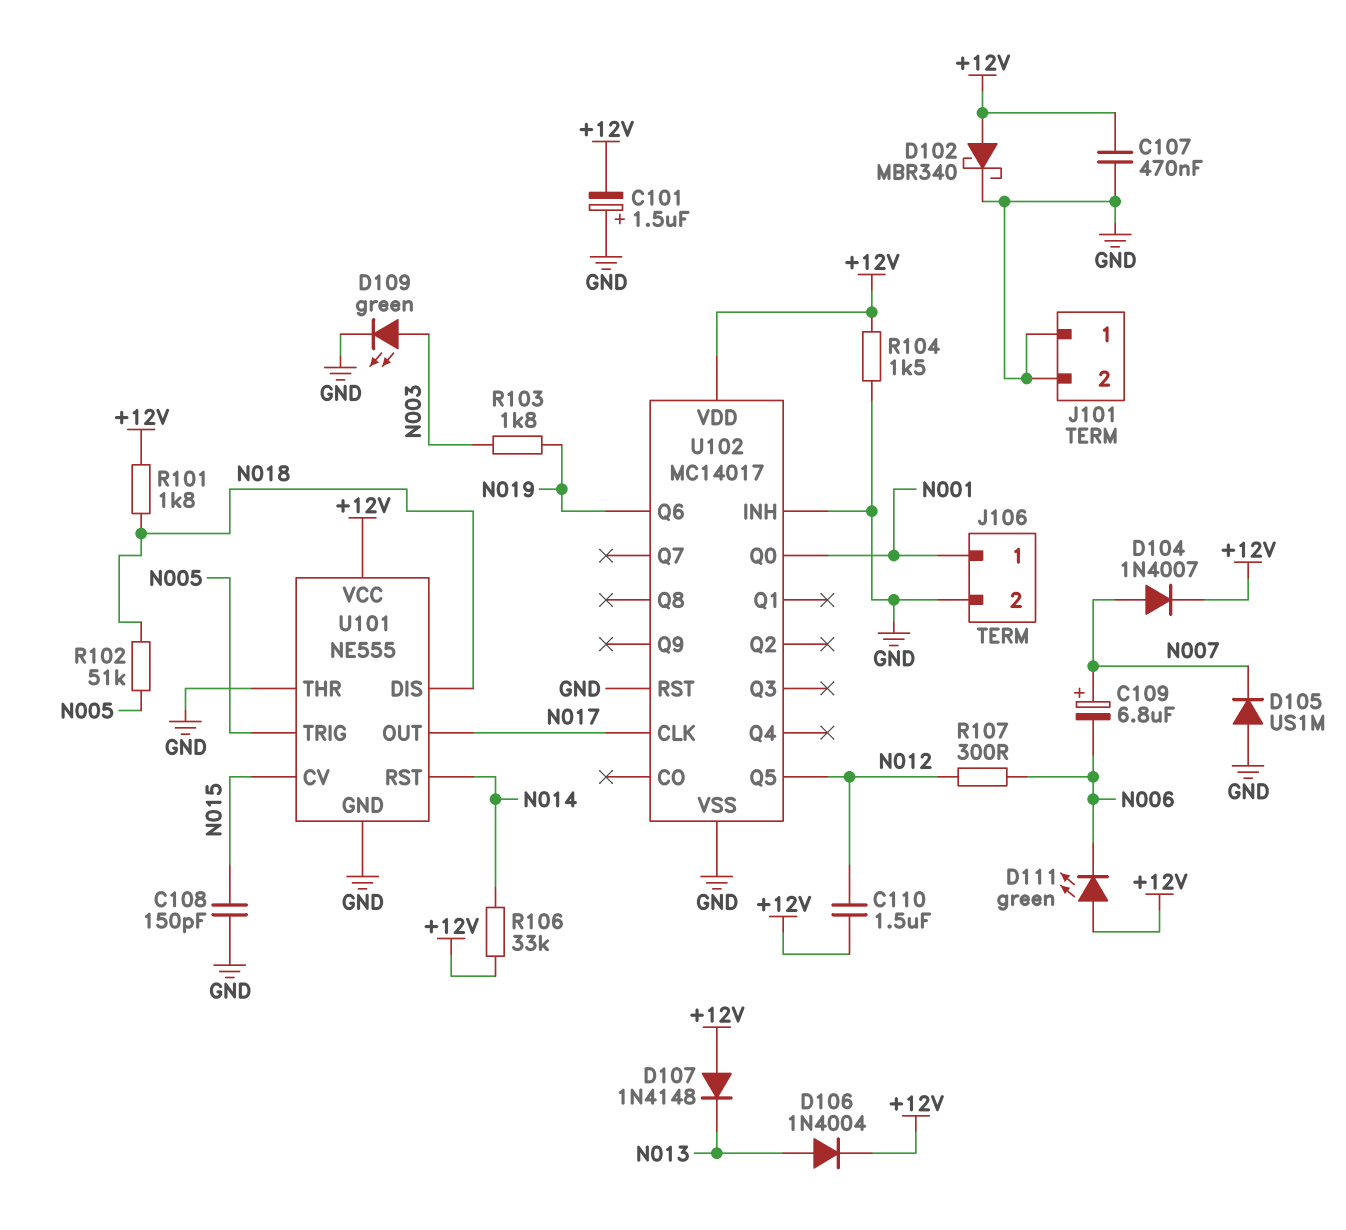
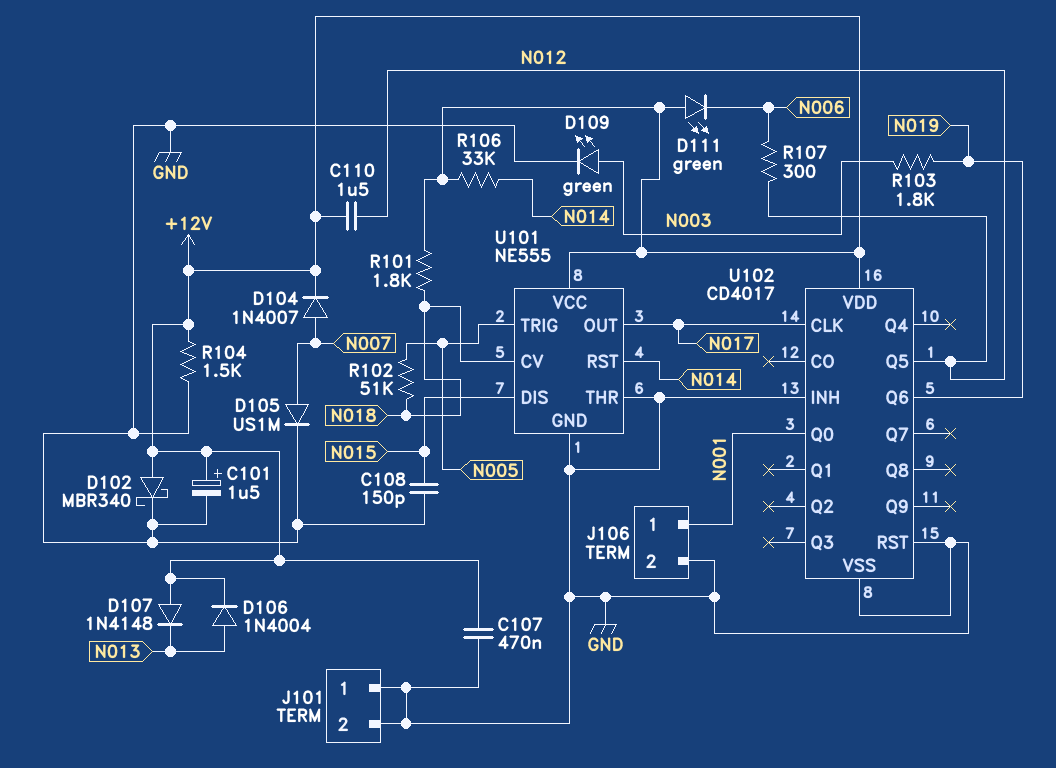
C101: 1.5uF (plus GND, minus +12V) -> 1.5uF (plus +12V, minus GND)
C109: 6.8uF (plus N007, minus N006) -> none
D105: diode US1M (A GND, K N007) -> diode US1M (A N007, K GND)
U101 pin CV: N015 -> N018
U101 pin DIS: N018 -> N015
U102: MC14017 -> CD4017

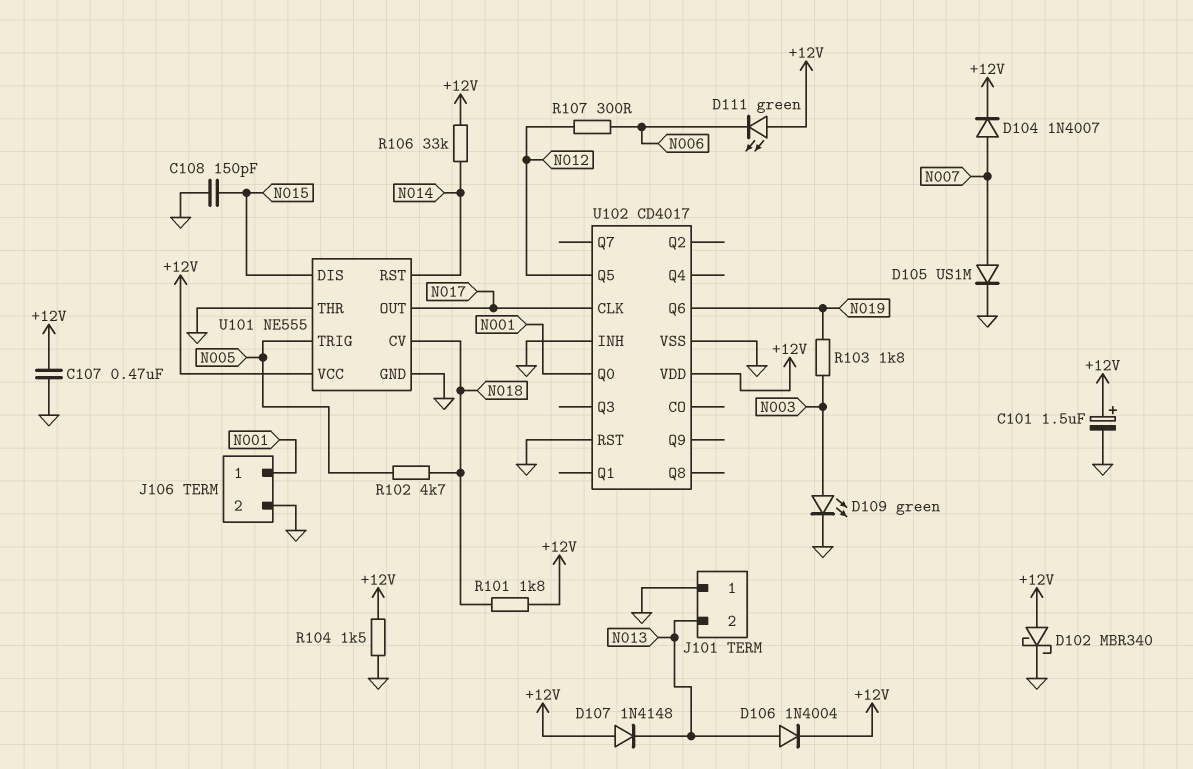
C110: 1.5uF (+12V, N012) -> none
J101 pin 2: GND -> N013
R102: 51k (N005, N018) -> 4.7k (N005, N018)

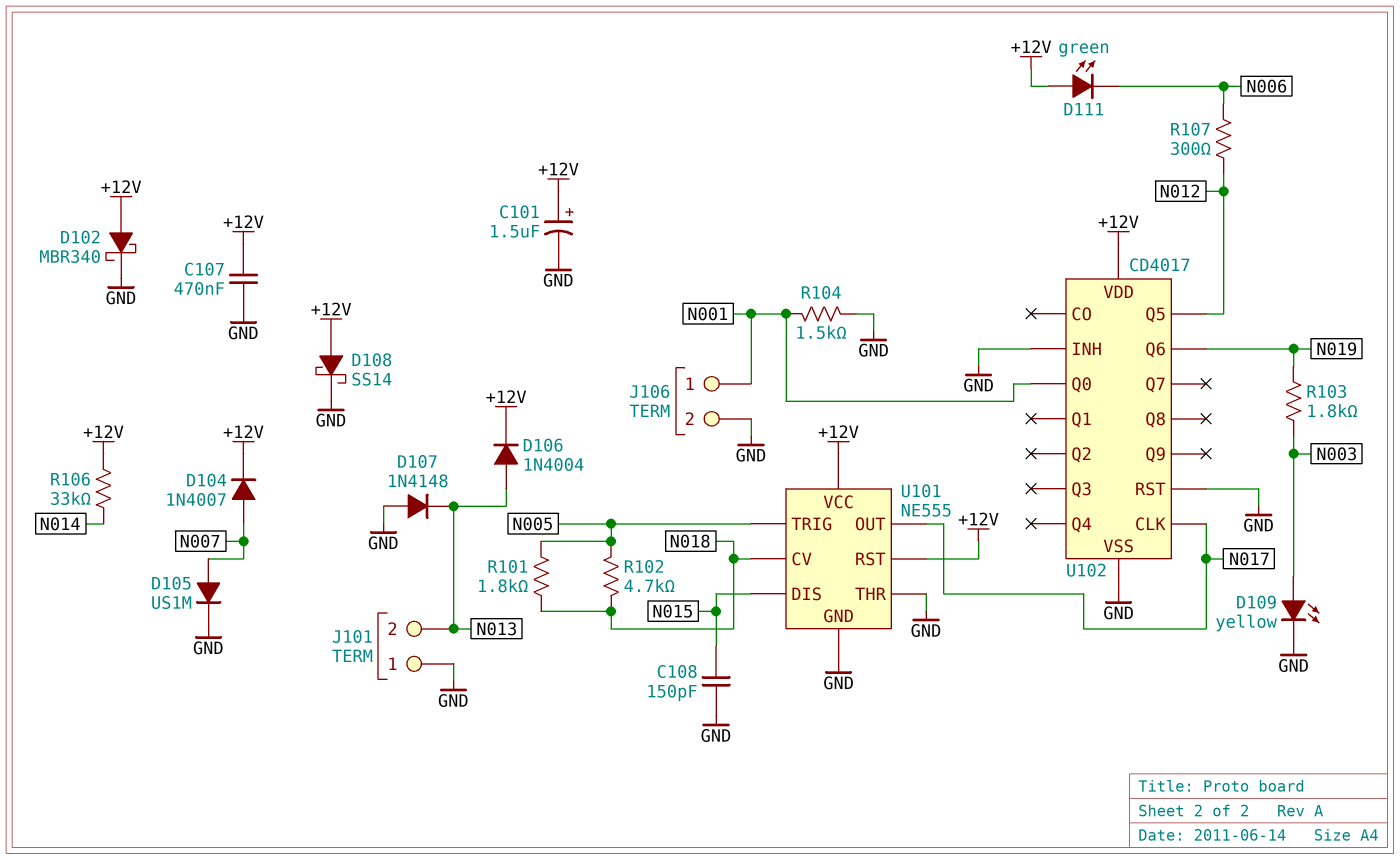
D107: diode 1N4148 (A +12V, K N013) -> diode 1N4148 (A GND, K N013)
D108: none -> schottky SS14 (A +12V, K GND)
D109: LED green (A N003, K GND) -> LED yellow (A N003, K GND)
R101: 1.8k (+12V, N018) -> 1.8k (N005, N018)
R104: 1.5k (+12V, GND) -> 1.5k (GND, N001)
U101 pin RST: N014 -> +12V

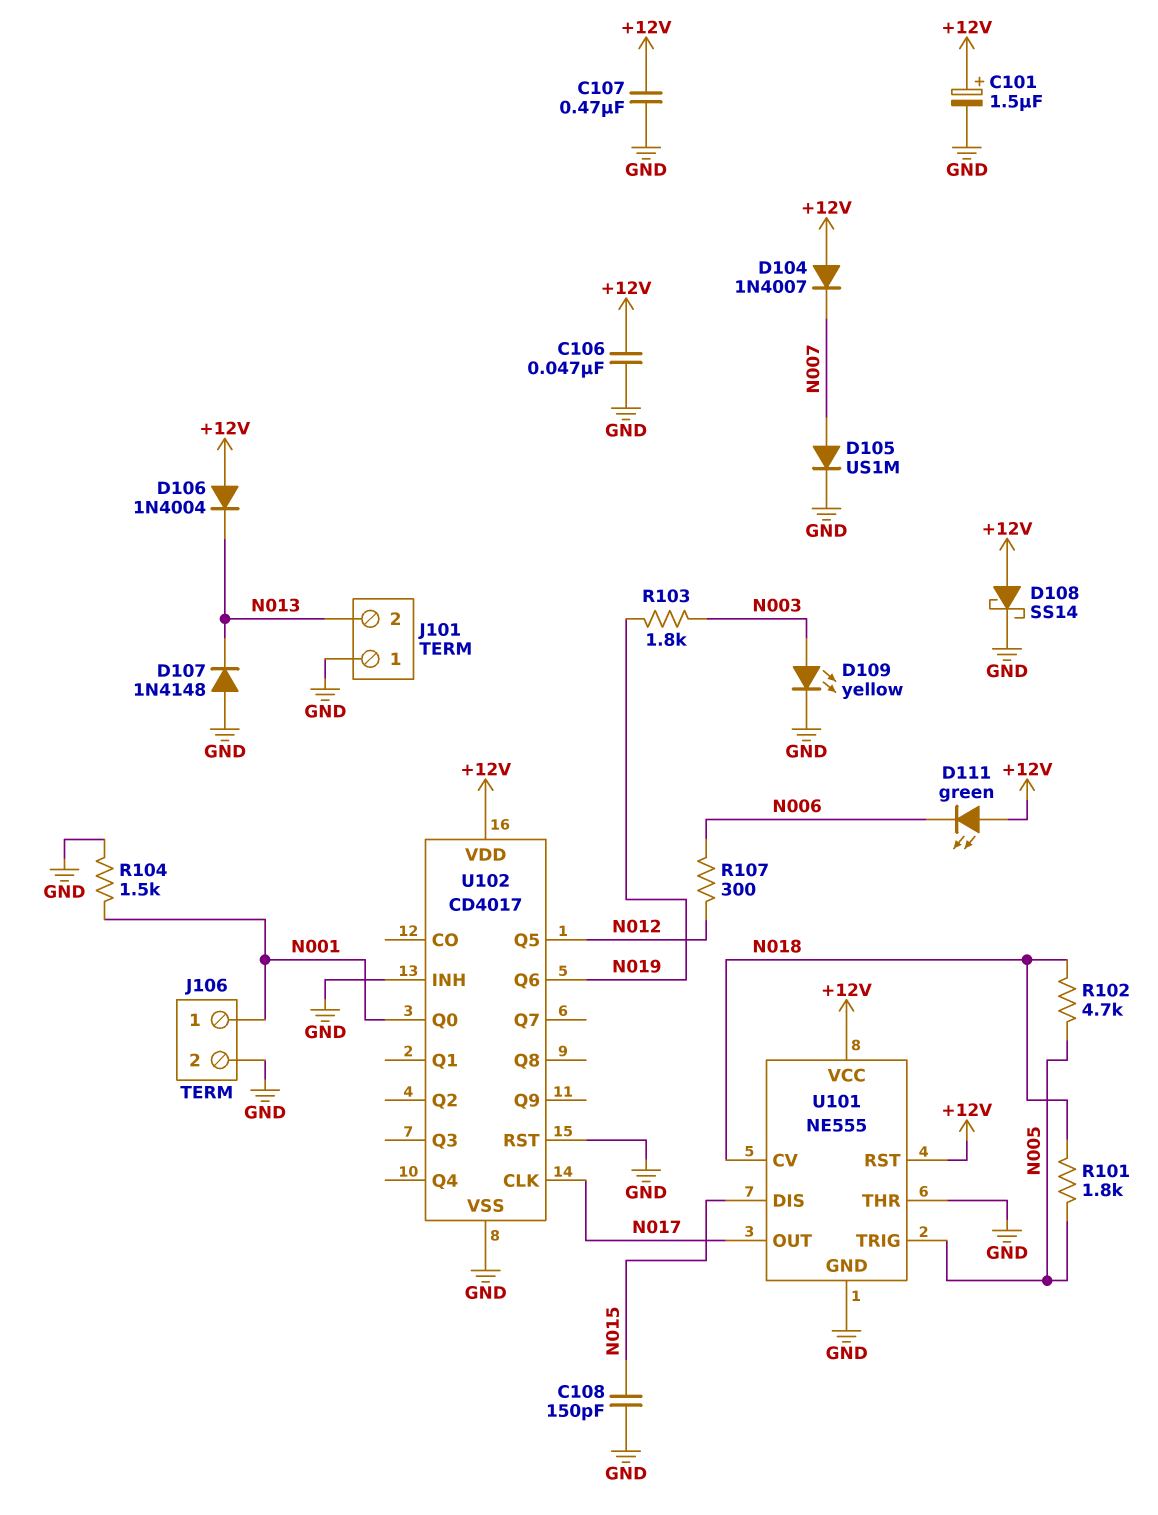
C106: none -> 47nF (+12V, GND)
D102: schottky MBR340 (A +12V, K GND) -> none
D104: diode 1N4007 (A N007, K +12V) -> diode 1N4007 (A +12V, K N007)
D106: diode 1N4004 (A N013, K +12V) -> diode 1N4004 (A +12V, K N013)
R106: 33k (+12V, N014) -> none

